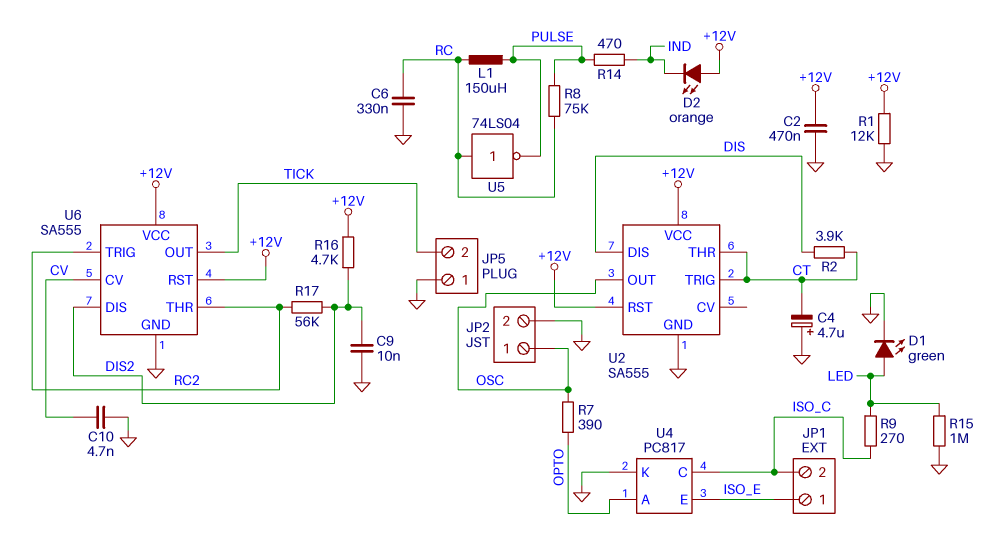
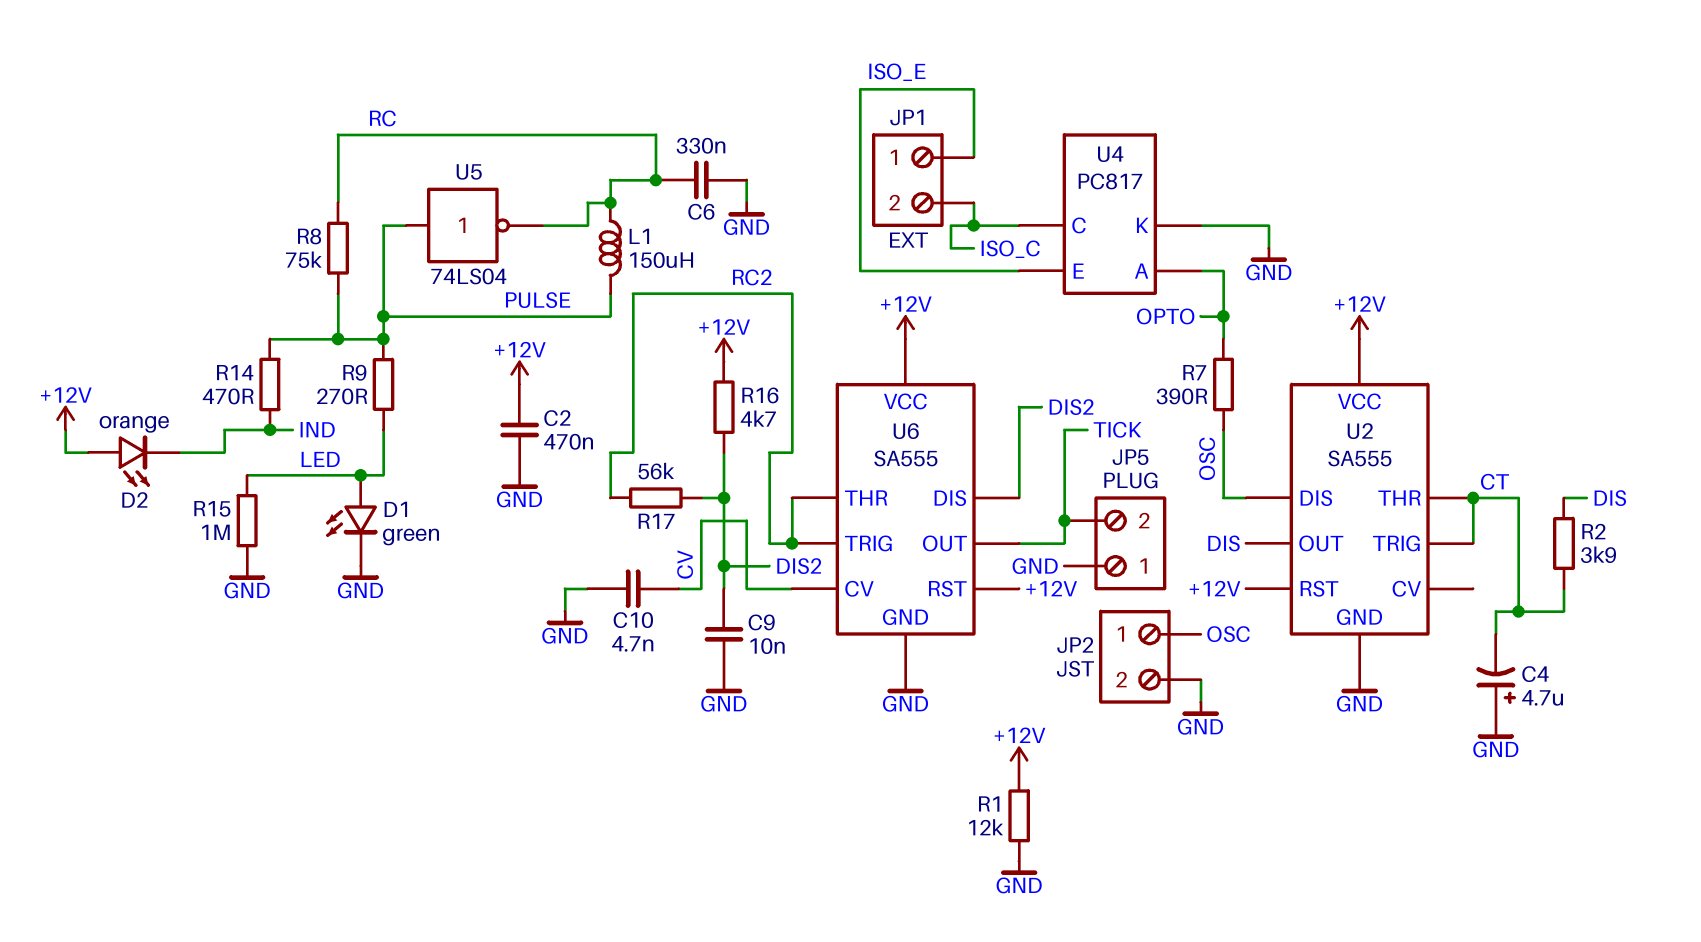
R9: 270 (ISO_C, LED) -> 270 (LED, PULSE)
U2 pin DIS: DIS -> OSC
U2 pin OUT: OSC -> DIS
U5: NOT 74LS04 (in RC, out PULSE) -> NOT 74LS04 (in PULSE, out RC)

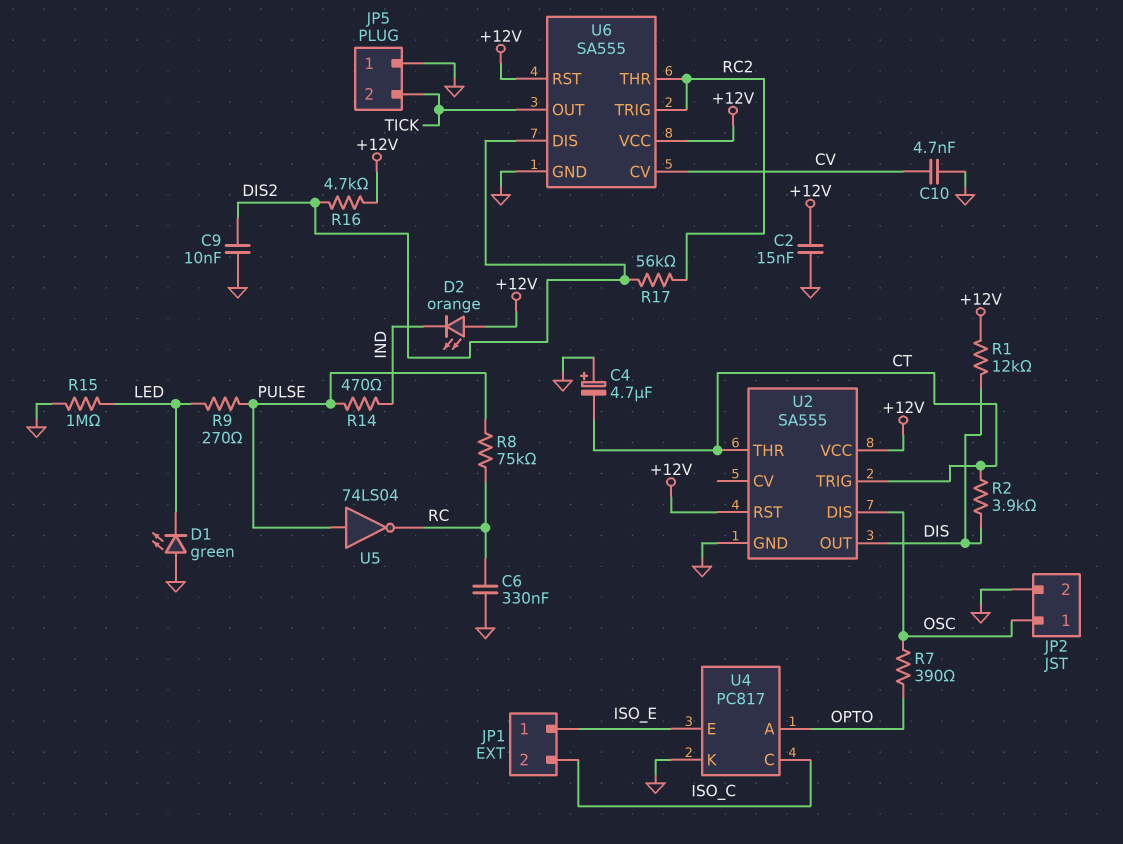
C2: 470nF (+12V, GND) -> 15nF (+12V, GND)
D1: LED green (A LED, K GND) -> LED green (A GND, K LED)
L1: 150uH (PULSE, RC) -> none
R1: 12k (+12V, GND) -> 12k (+12V, DIS)

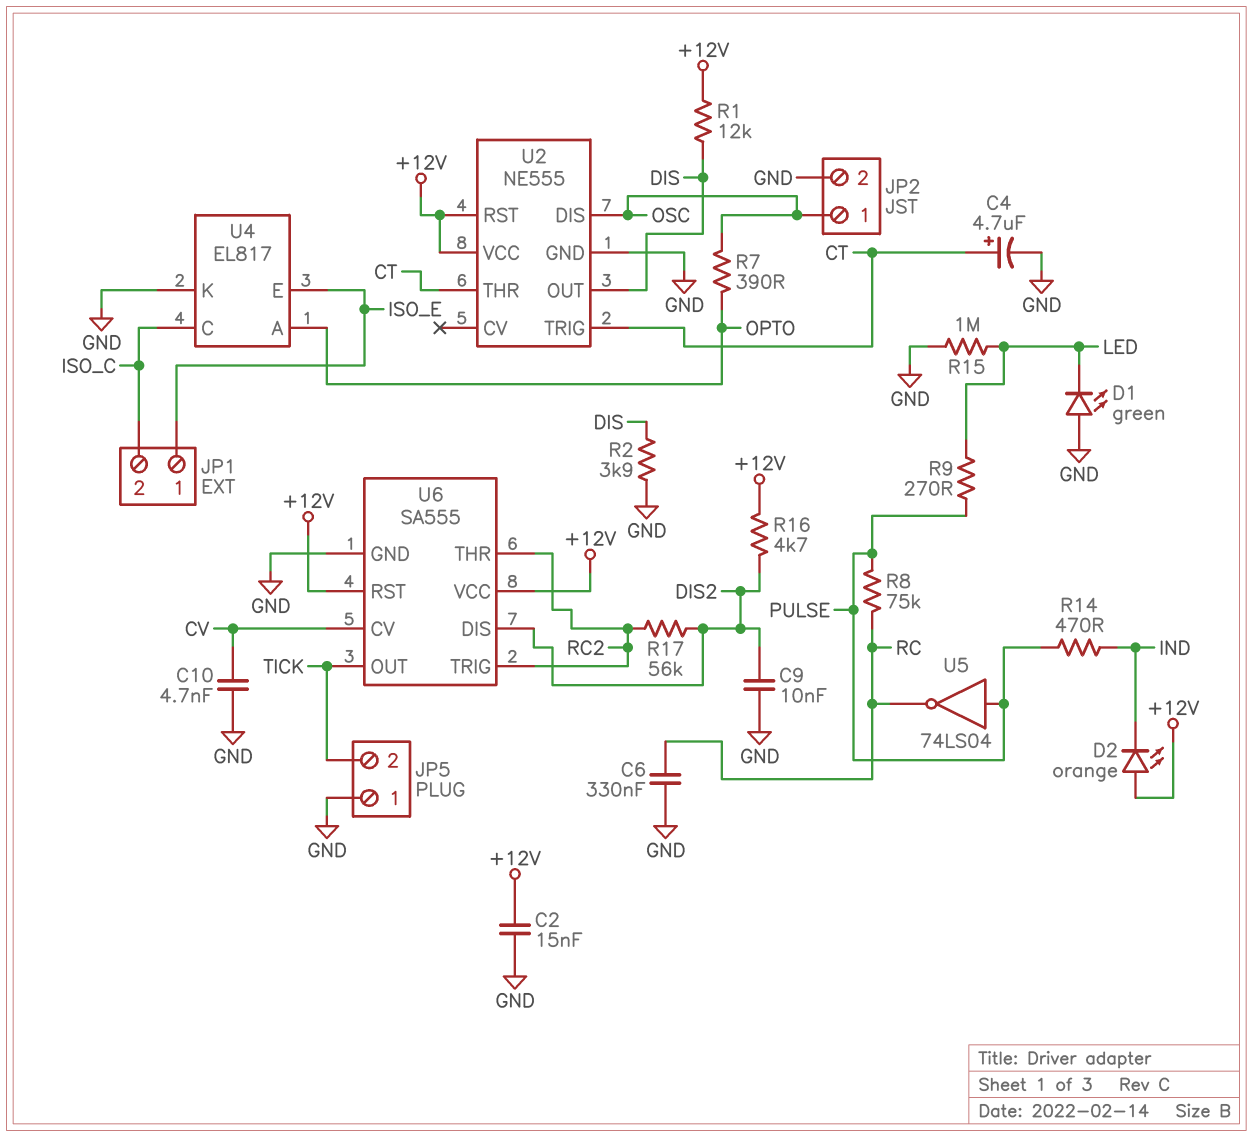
C4: 4.7uF (plus GND, minus CT) -> 4.7uF (plus CT, minus GND)
R2: 3.9k (CT, DIS) -> 3.9k (DIS, GND)
U2: SA555 -> NE555
U4: PC817 -> EL817

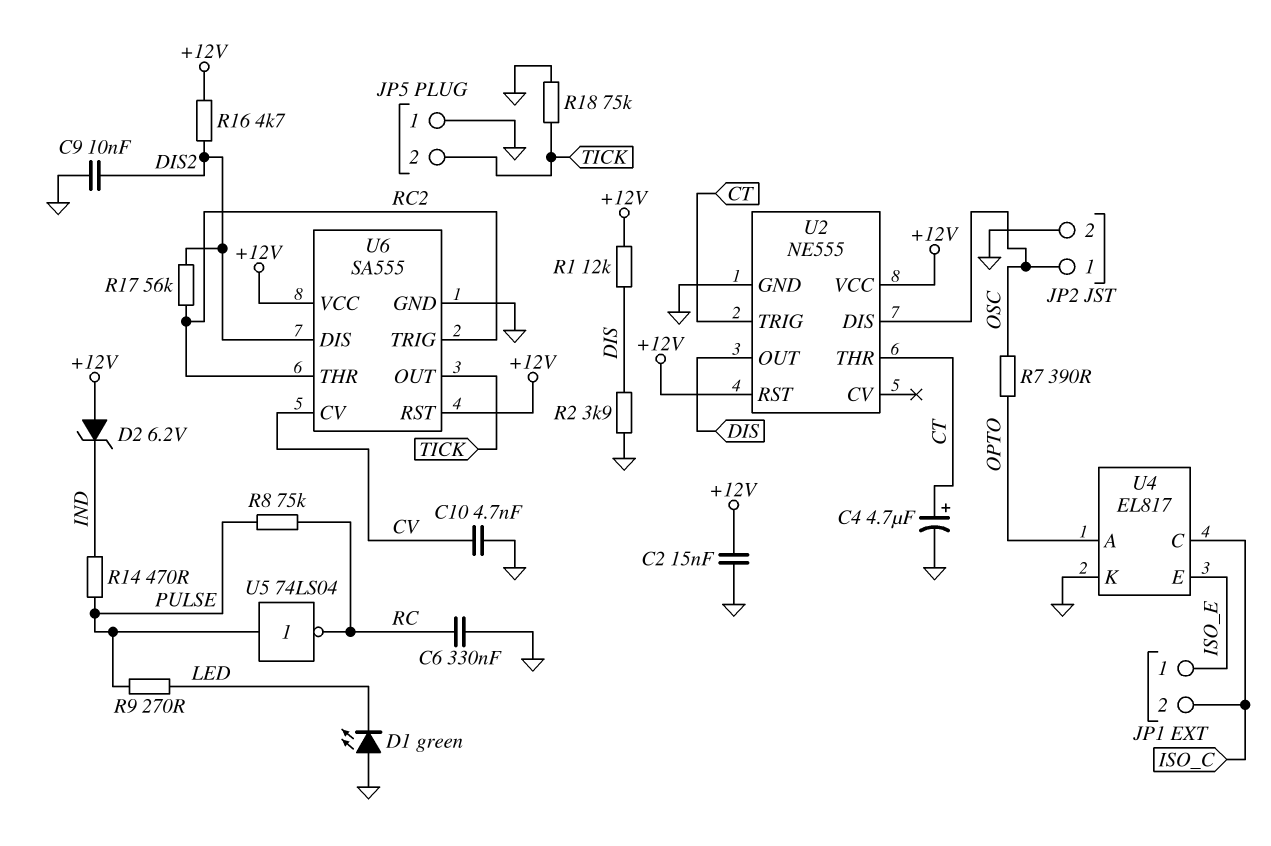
D2: LED orange (A +12V, K IND) -> zener 6.2V (A +12V, K IND)
R15: 1M (GND, LED) -> none
R18: none -> 75k (GND, TICK)

